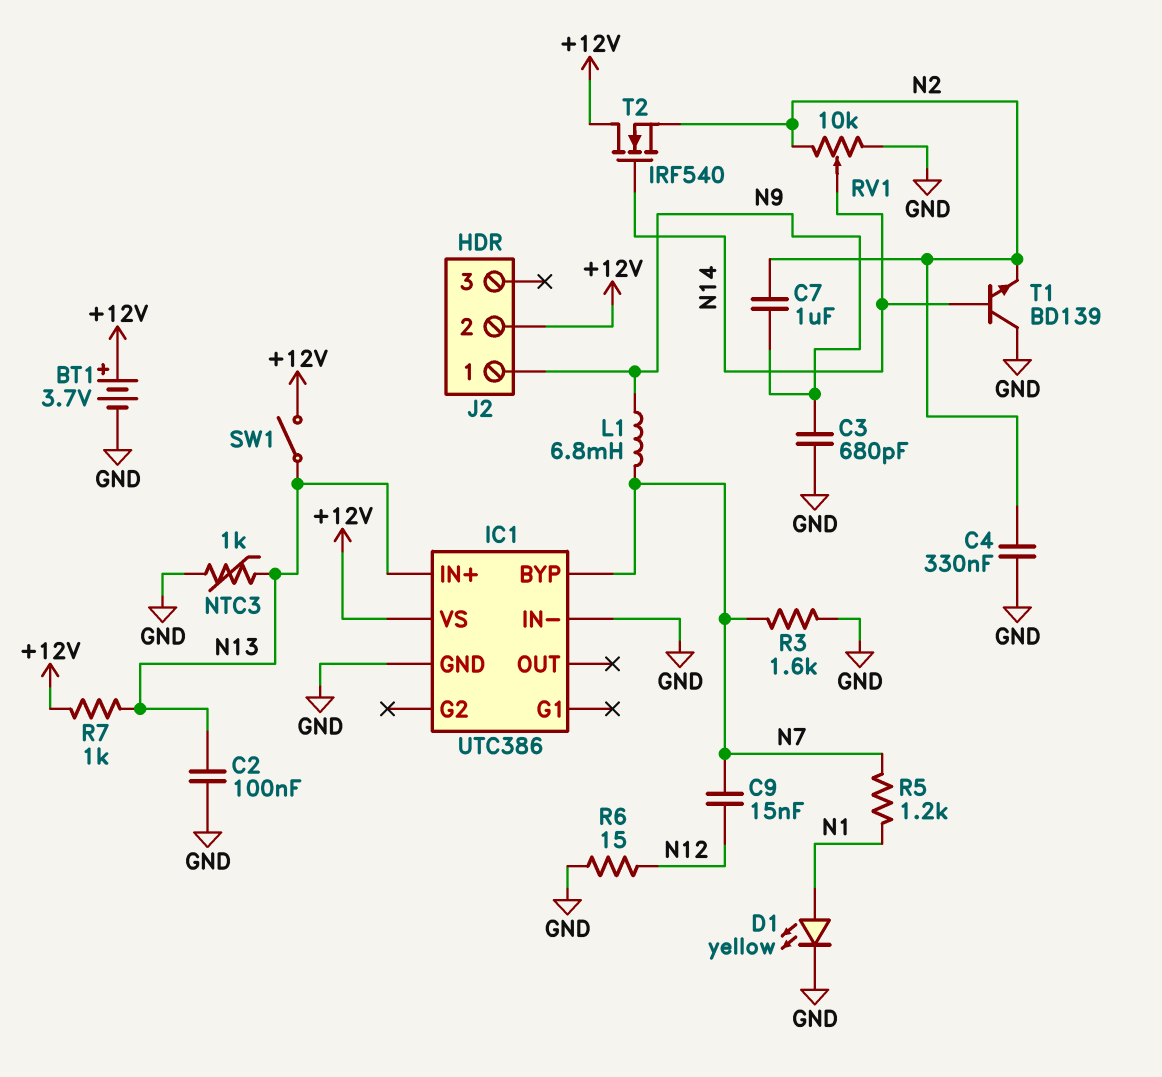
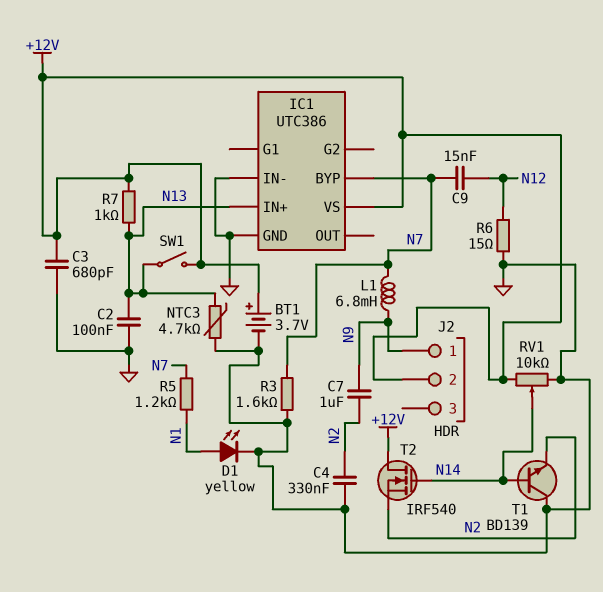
C3: 680pF (GND, N9) -> 680pF (+12V, GND)
NTC3: 1k (GND, N13) -> 4.7k (GND, N13)
RV1: 10k (GND, N2, wiper N14) -> 10k (+12V, GND, wiper N14)

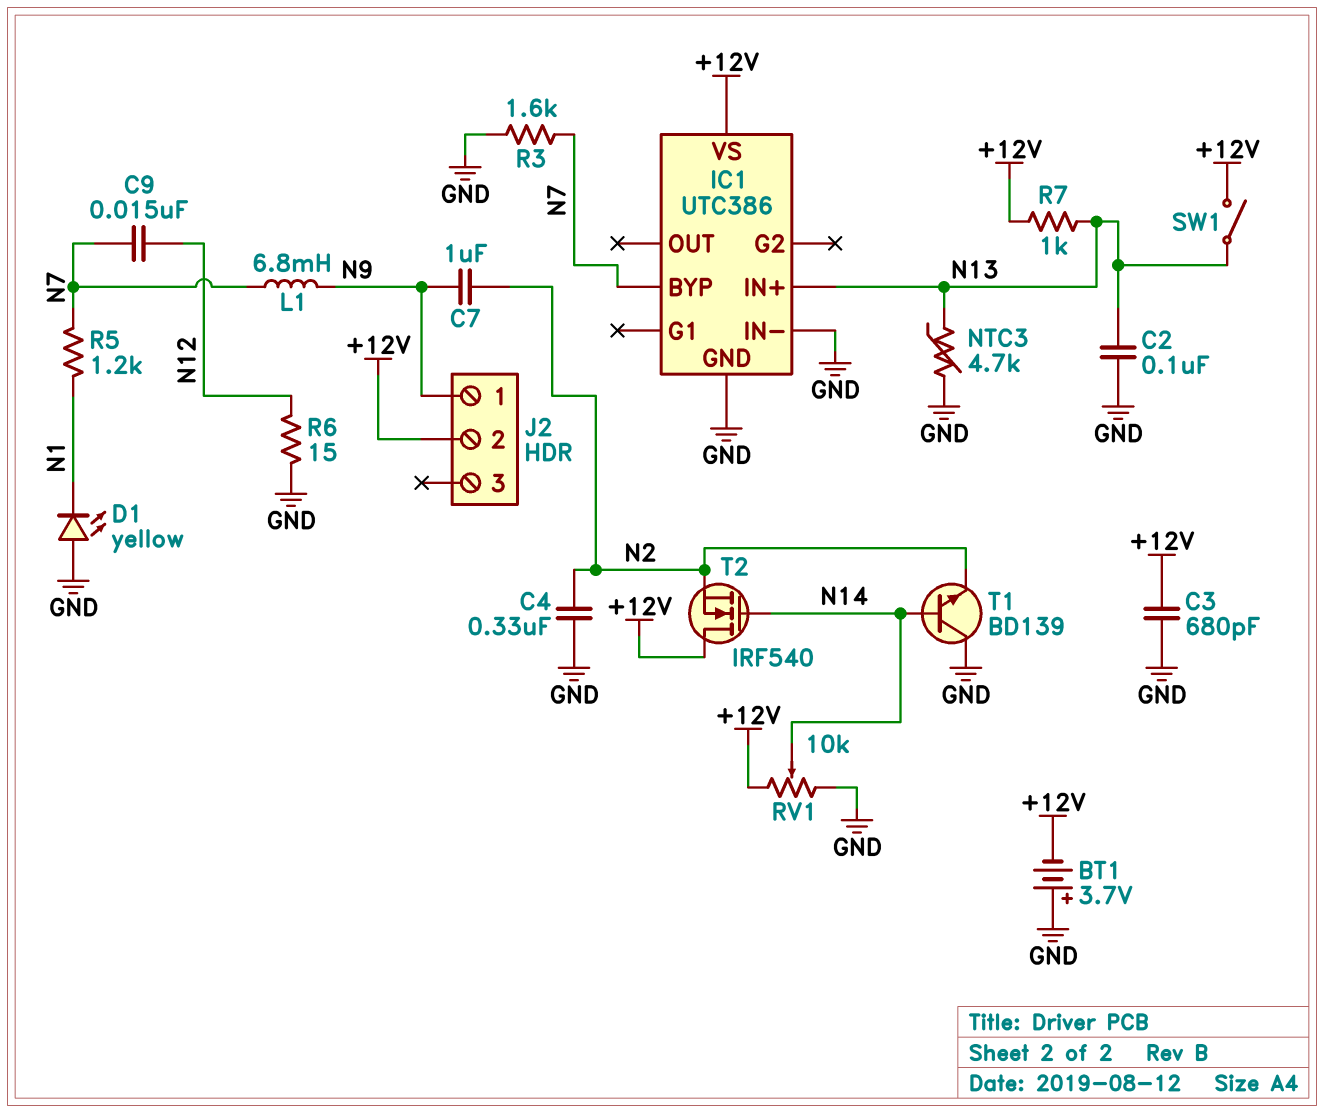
BT1: 3.7V (plus +12V, minus GND) -> 3.7V (plus GND, minus +12V)
D1: LED yellow (A N1, K GND) -> LED yellow (A GND, K N1)

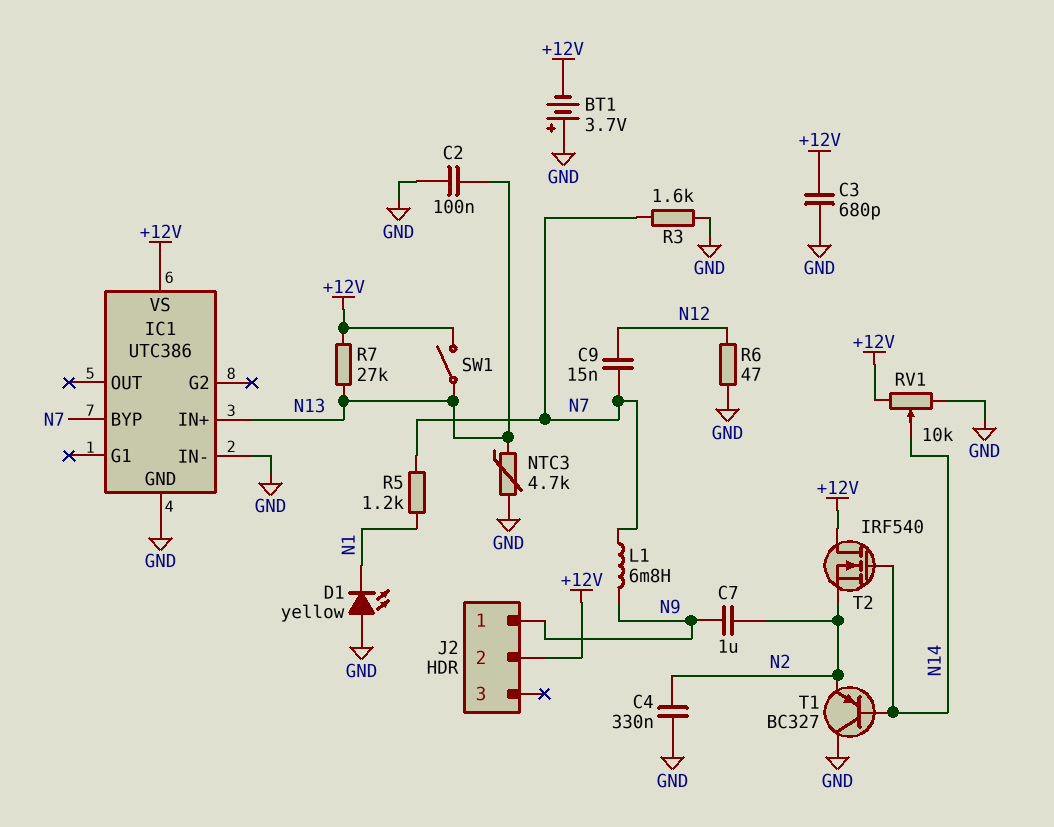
R6: 15 (GND, N12) -> 47 (GND, N12)
R7: 1k (+12V, N13) -> 27k (+12V, N13)
T1: NPN BD139 (B N14, C GND, E N2) -> PNP BC327 (B N14, C GND, E N2)

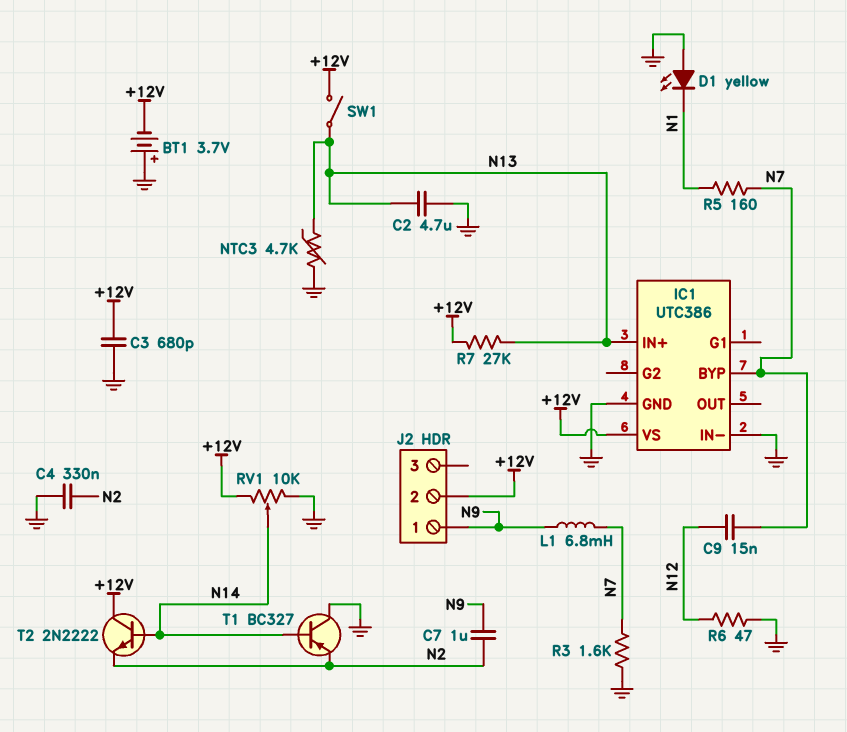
C2: 100nF (GND, N13) -> 4.7uF (GND, N13)
R5: 1.2k (N1, N7) -> 160 (N1, N7)
T2: NMOS IRF540 (G N14, D +12V, S N2) -> NPN 2N2222 (B N14, C +12V, E N2)

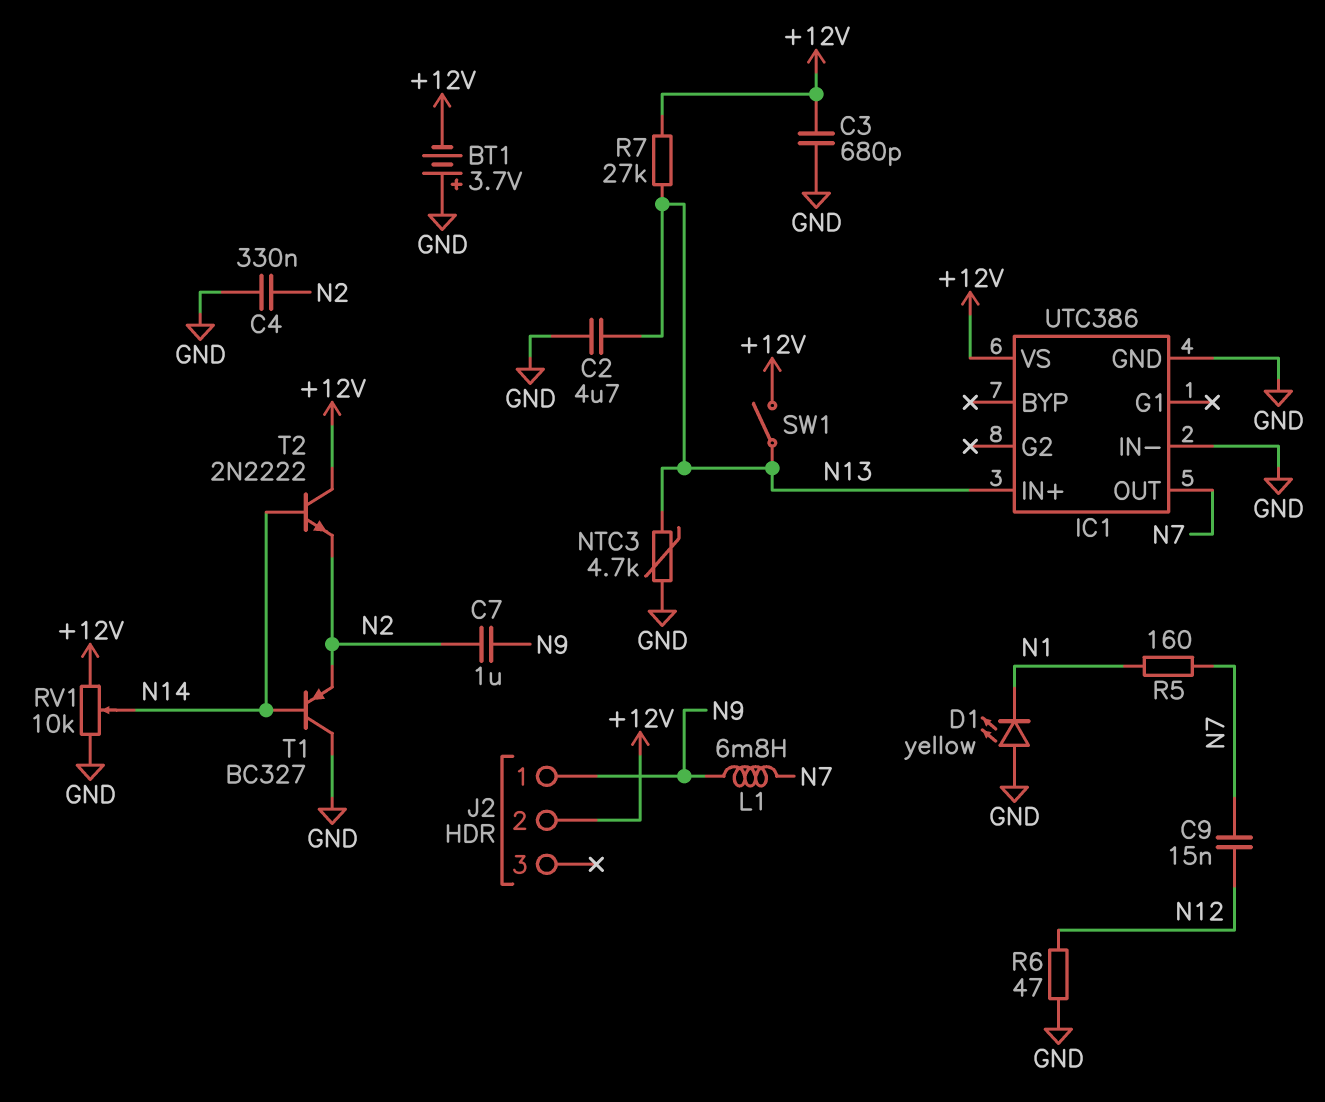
IC1 pin BYP: N7 -> none
IC1 pin OUT: none -> N7
R3: 1.6k (GND, N7) -> none

